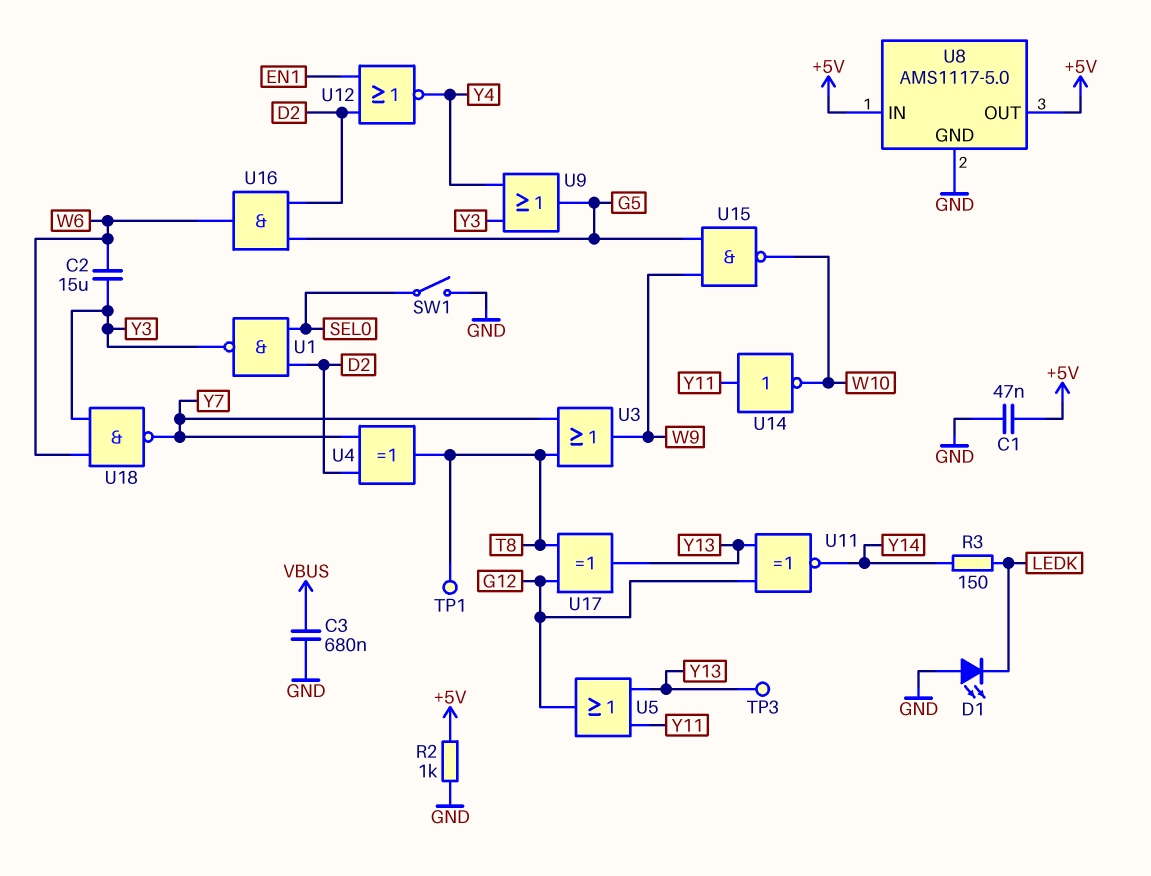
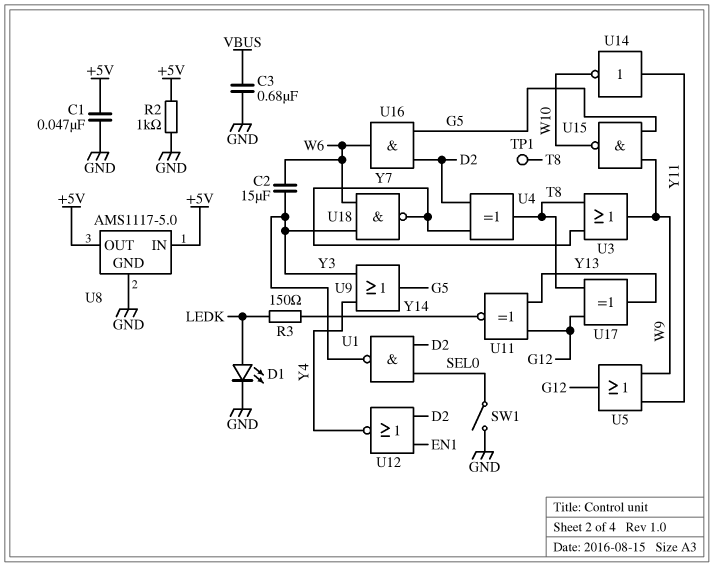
D1: LED (A GND, K LEDK) -> LED (A LEDK, K GND)
TP3: test point (Y13) -> none
U5: OR (in Y11, in Y13, out G12) -> OR (in W9, in Y11, out G12)

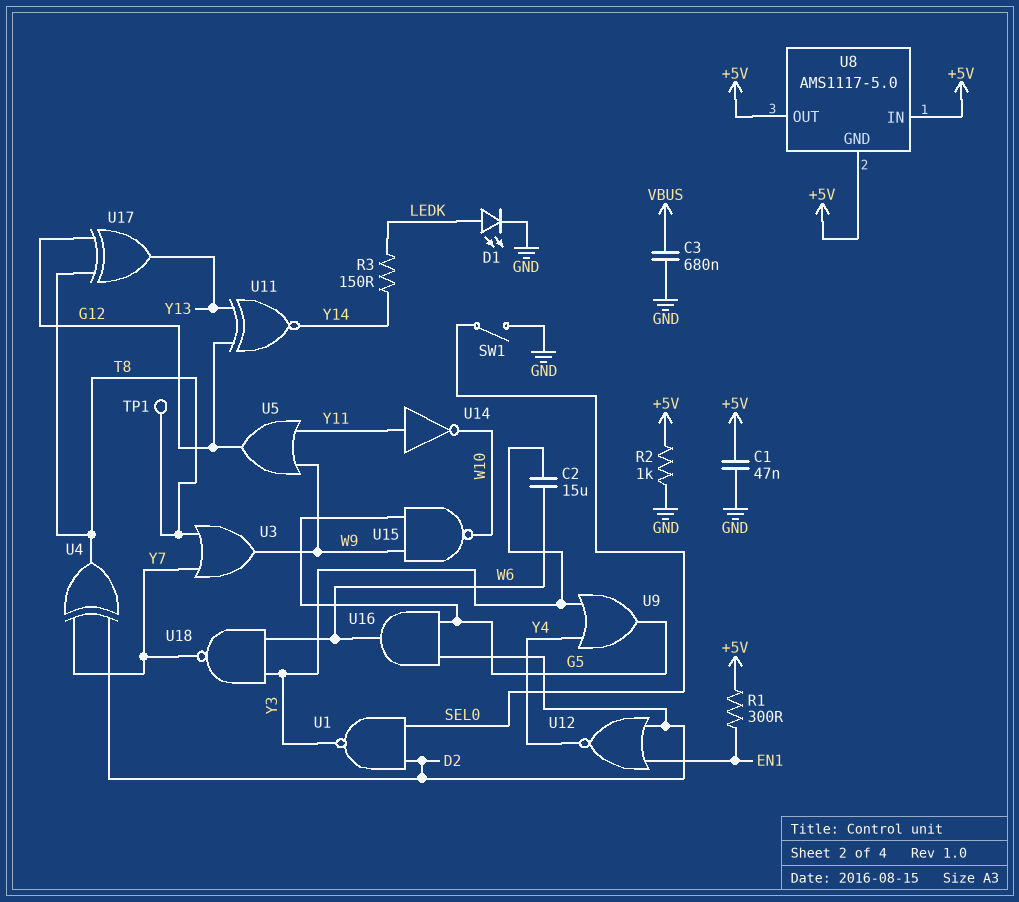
R1: none -> 300 (+5V, EN1)
U8 pin GND: GND -> +5V

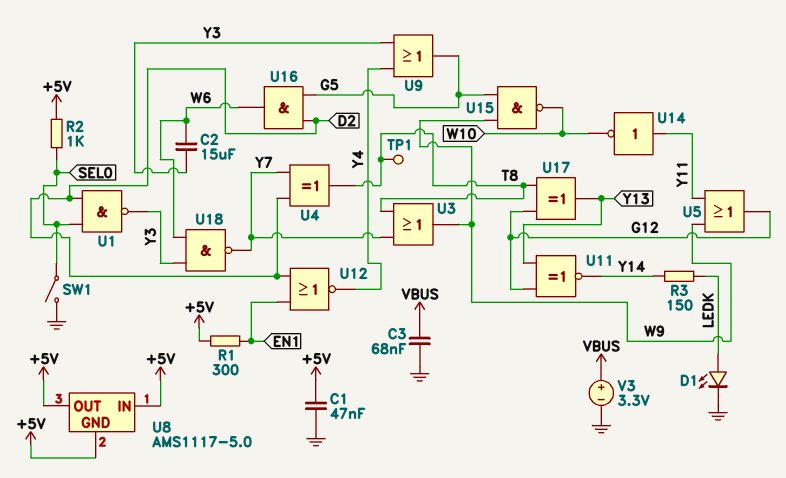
C3: 680nF (GND, VBUS) -> 68nF (GND, VBUS)
R2: 1k (+5V, GND) -> 1k (+5V, SEL0)
V3: none -> 3.3V (plus VBUS, minus GND)

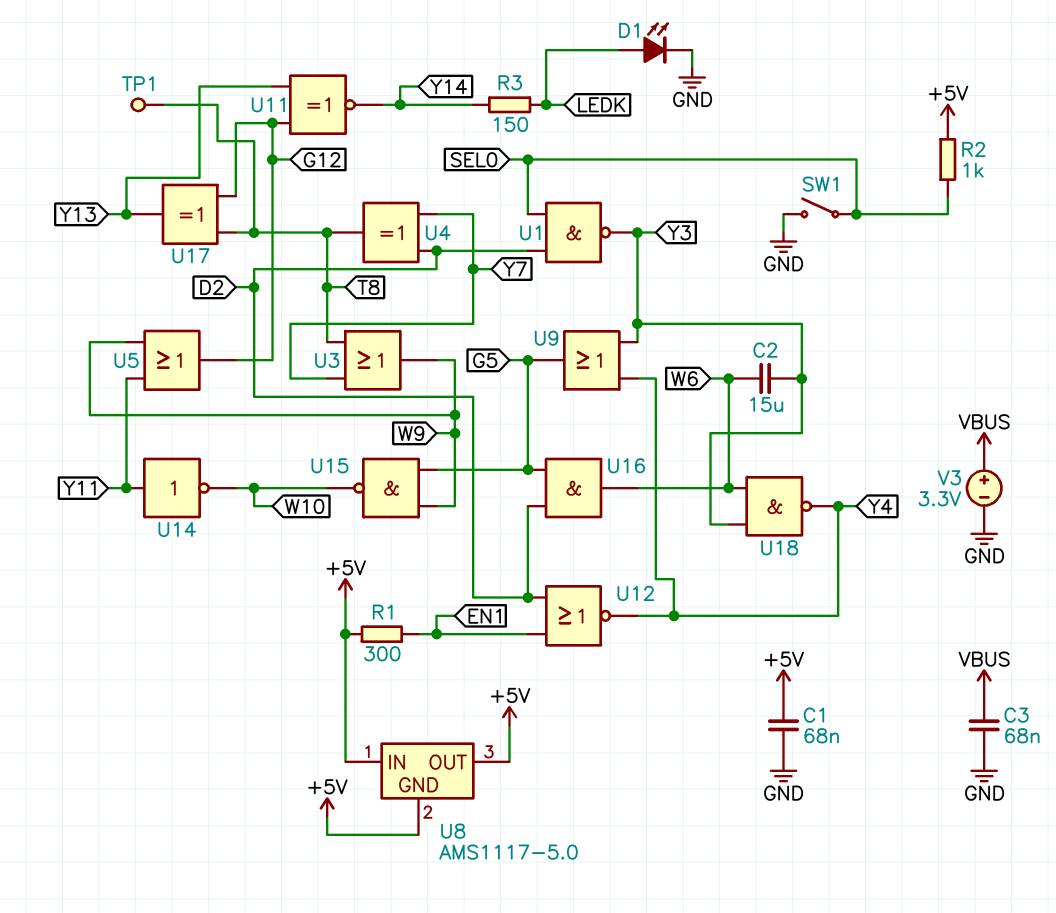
C1: 47nF (+5V, GND) -> 68nF (+5V, GND)
U18: NAND (in W6, in Y3, out Y7) -> NAND (in W6, in Y3, out Y4)

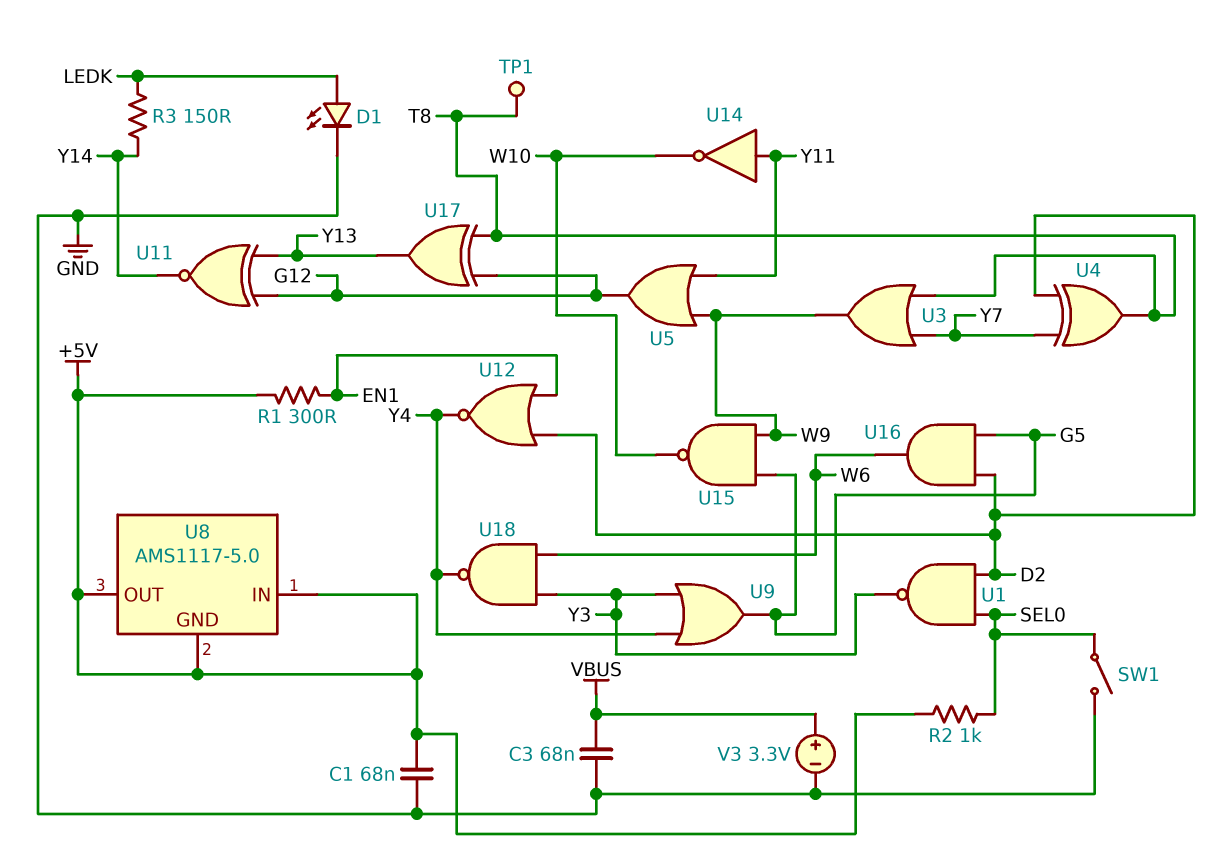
C2: 15uF (W6, Y3) -> none

